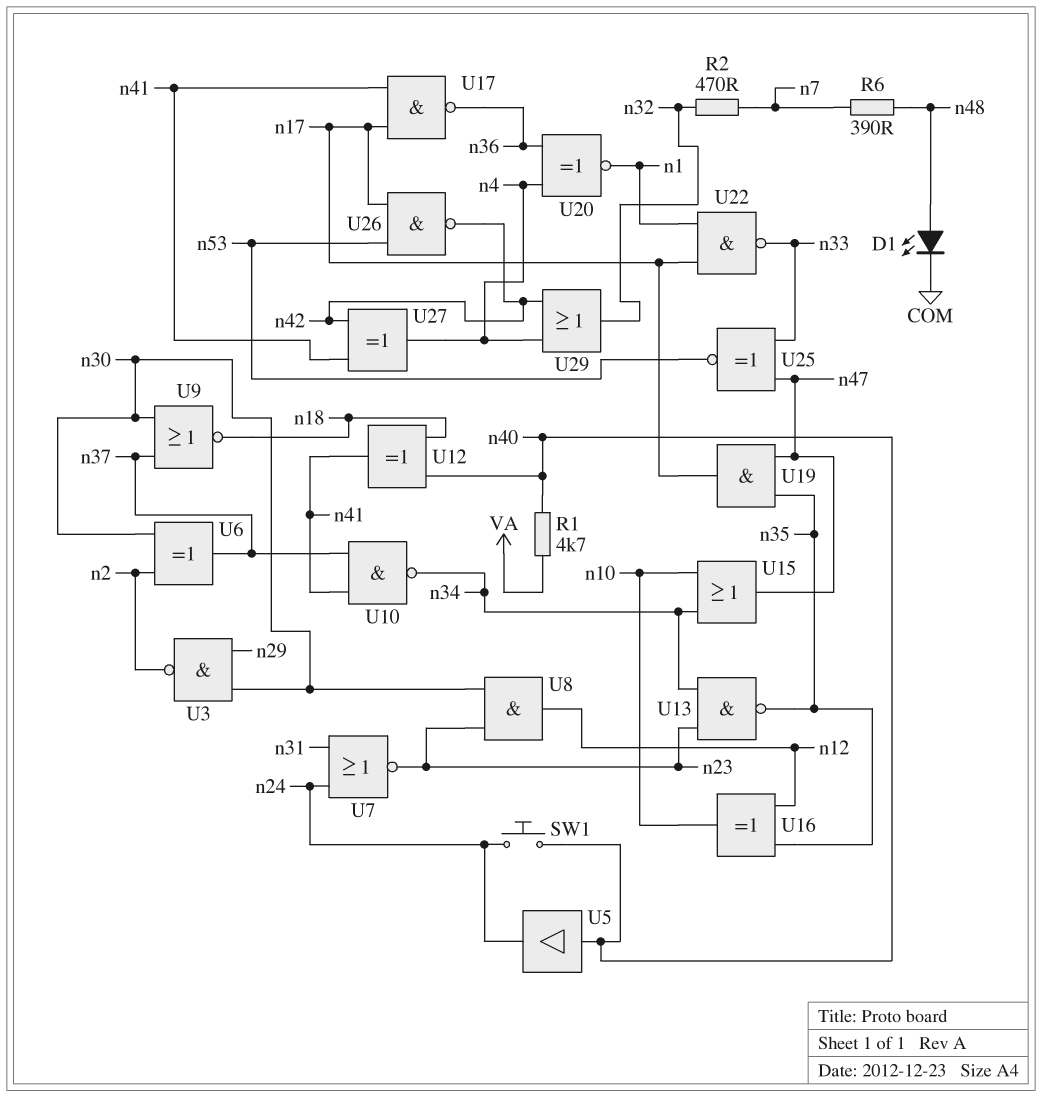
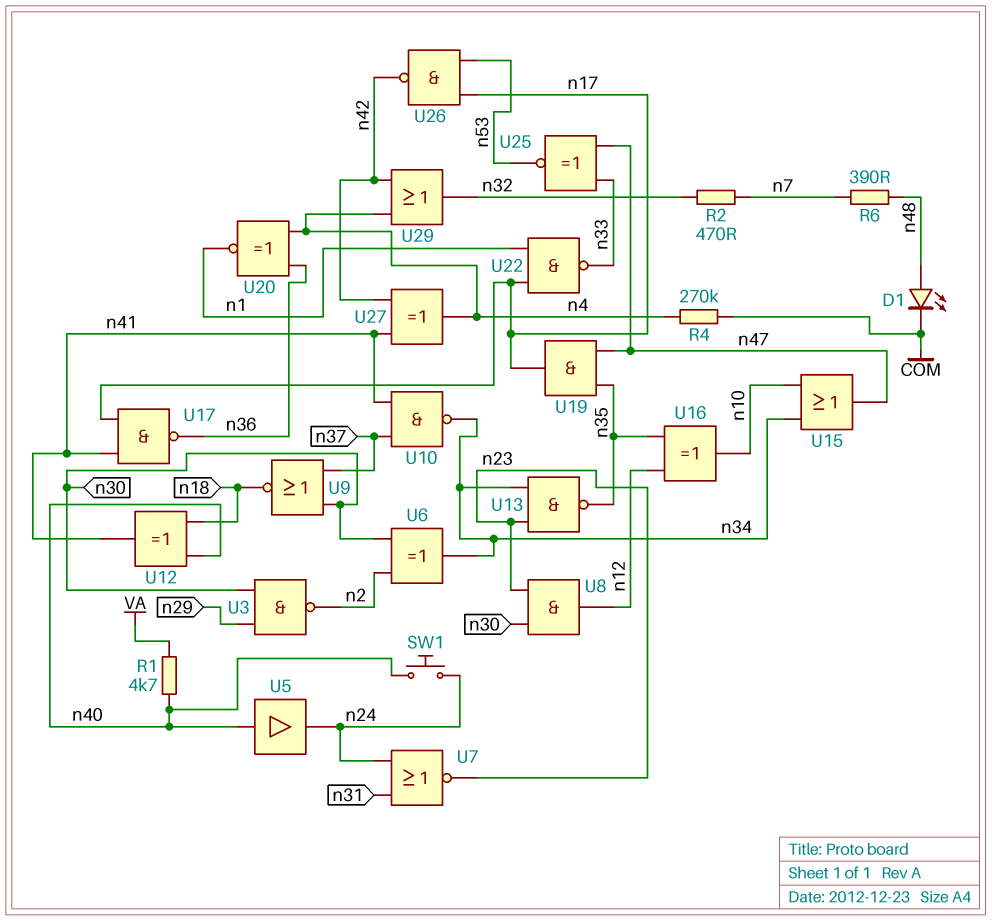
R4: none -> 270k (COM, n4)
U6: XOR (in n2, in n30, out n37) -> XOR (in n2, in n30, out n34)

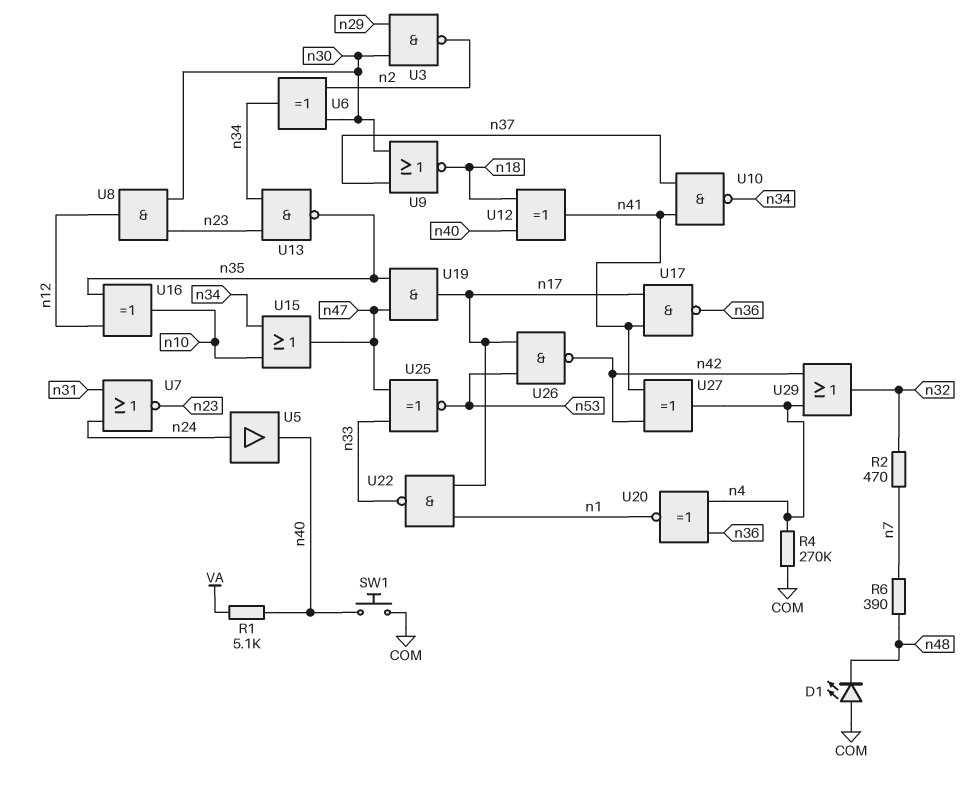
D1: LED (A n48, K COM) -> LED (A COM, K n48)
R1: 4.7k (VA, n40) -> 5.1k (VA, n40)
SW1: button (n24, n40) -> button (COM, n40)
U5: buffer (in n40, out n24) -> buffer (in n24, out n40)

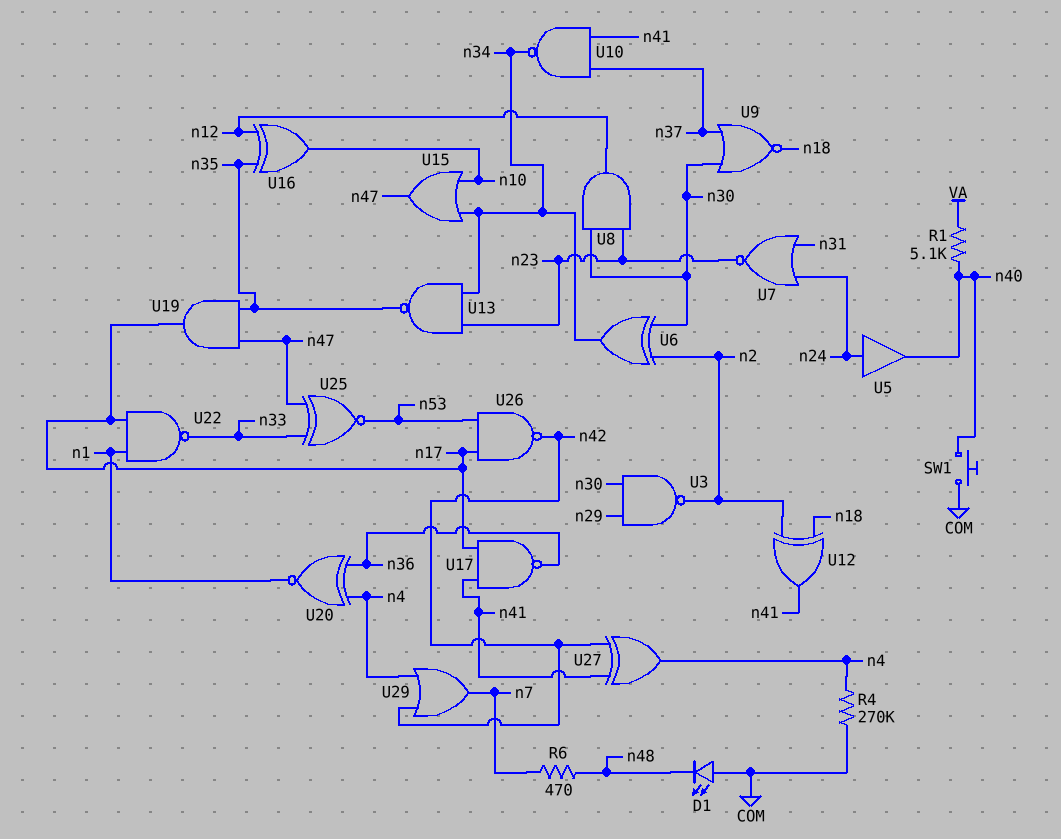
R2: 470 (n7, n32) -> none
R6: 390 (n7, n48) -> 470 (n7, n48)
U12: XOR (in n18, in n40, out n41) -> XOR (in n2, in n18, out n41)
U29: OR (in n4, in n42, out n32) -> OR (in n4, in n42, out n7)

